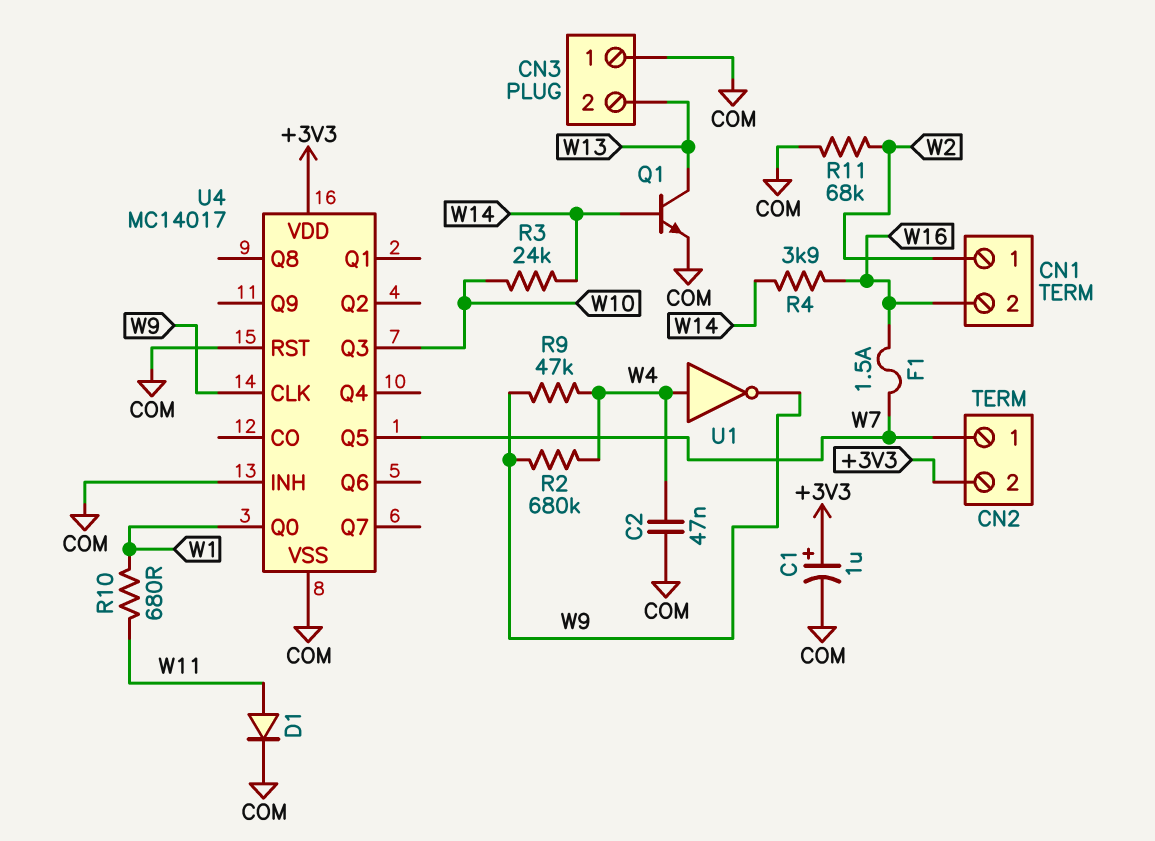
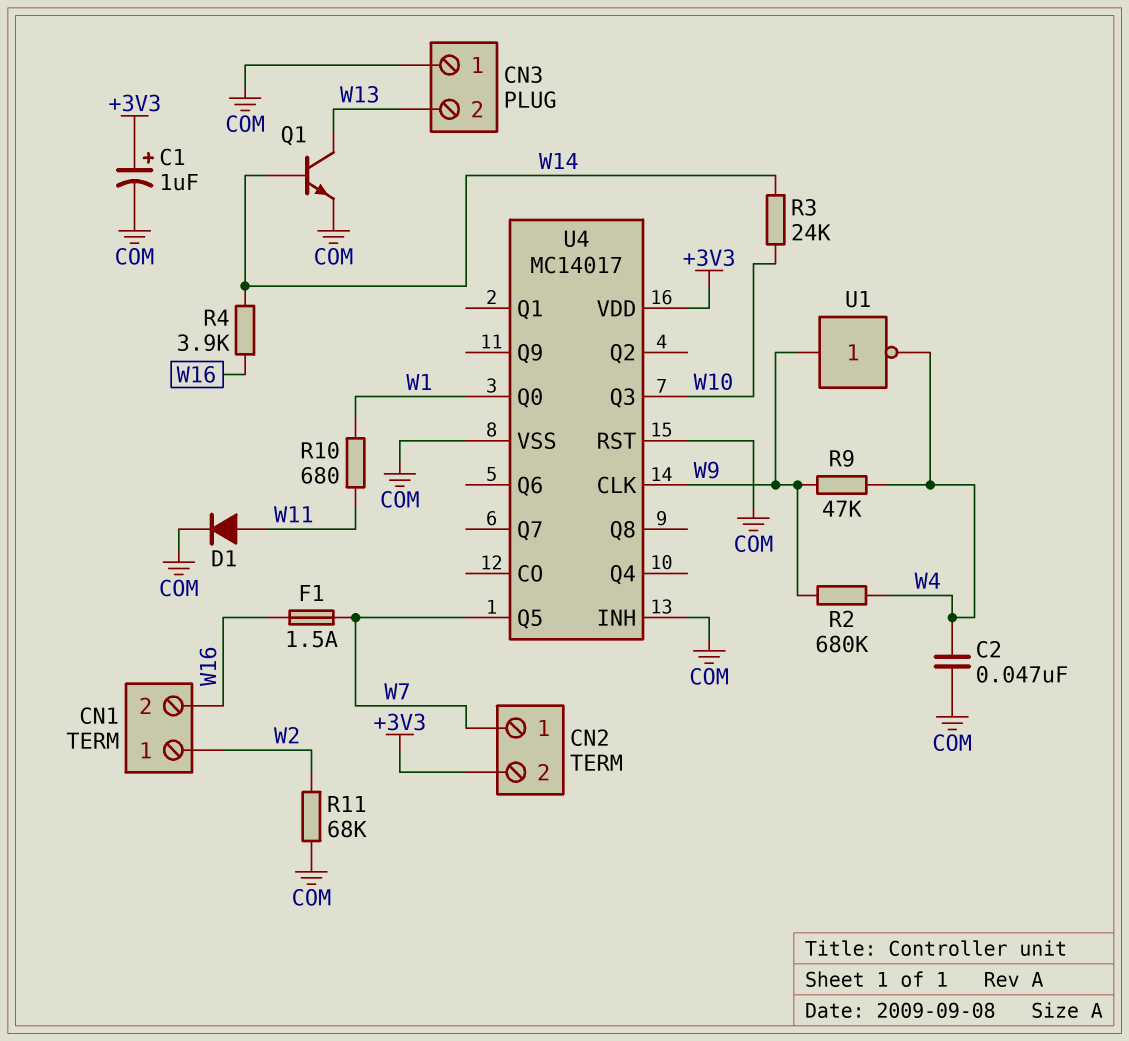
U1: NOT (in W4, out W9) -> NOT (in W9, out W4)

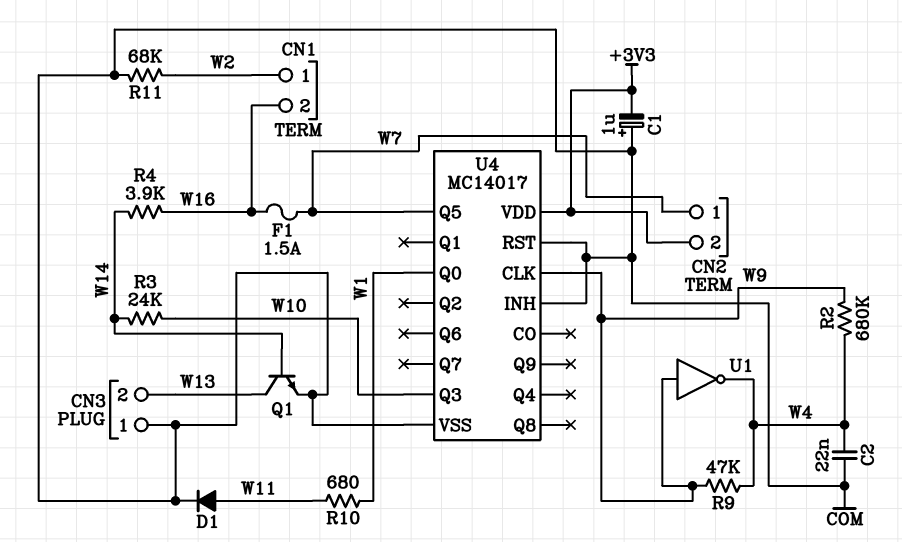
C1: 1uF (plus +3V3, minus COM) -> 1uF (plus COM, minus +3V3)
C2: 47nF (COM, W4) -> 22nF (COM, W4)

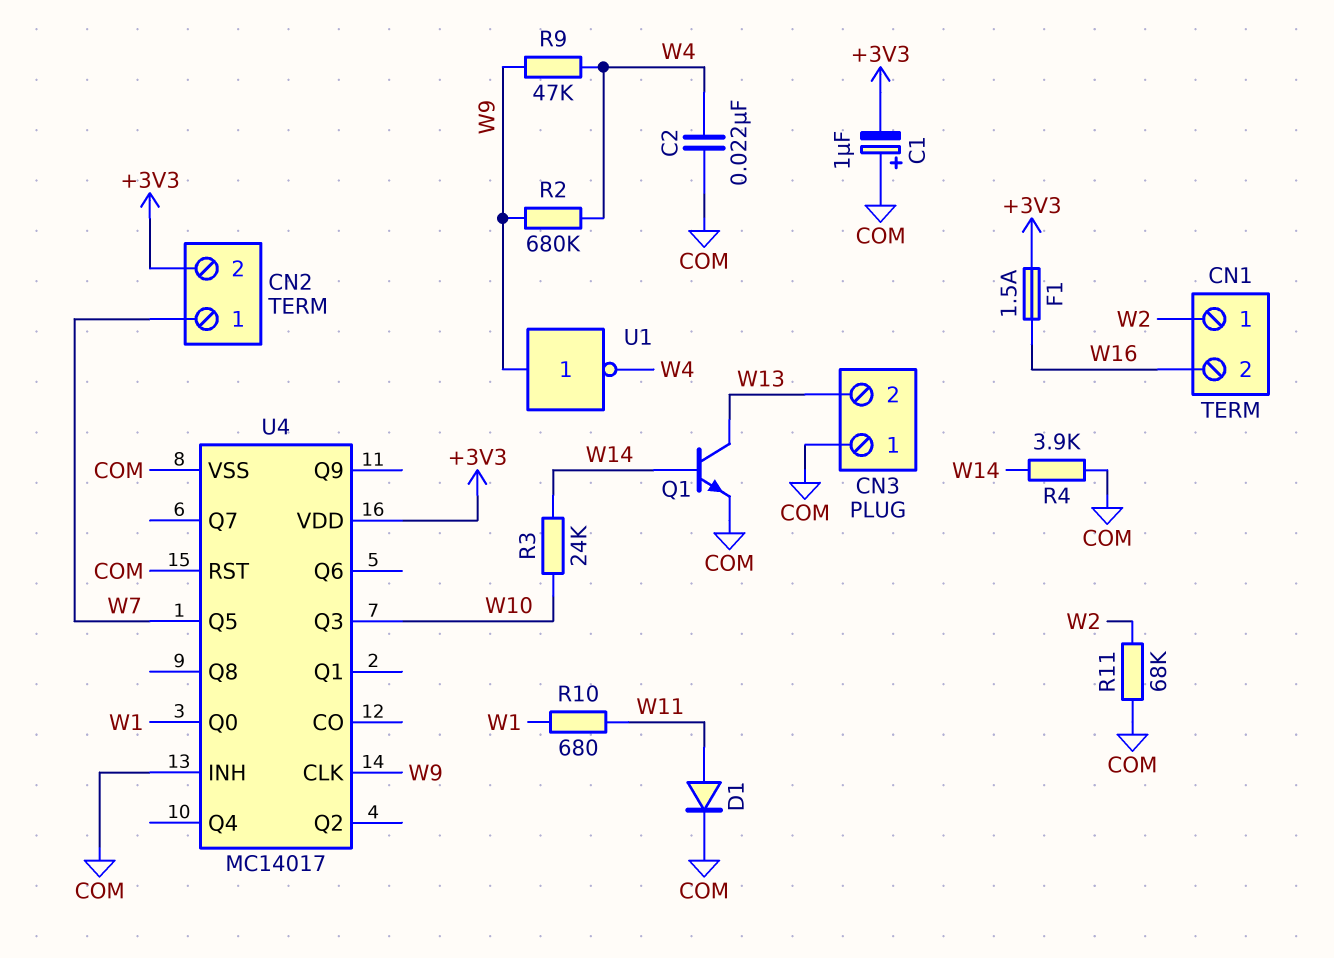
F1: 1.5A (W7, W16) -> 1.5A (+3V3, W16)
R4: 3.9k (W14, W16) -> 3.9k (COM, W14)

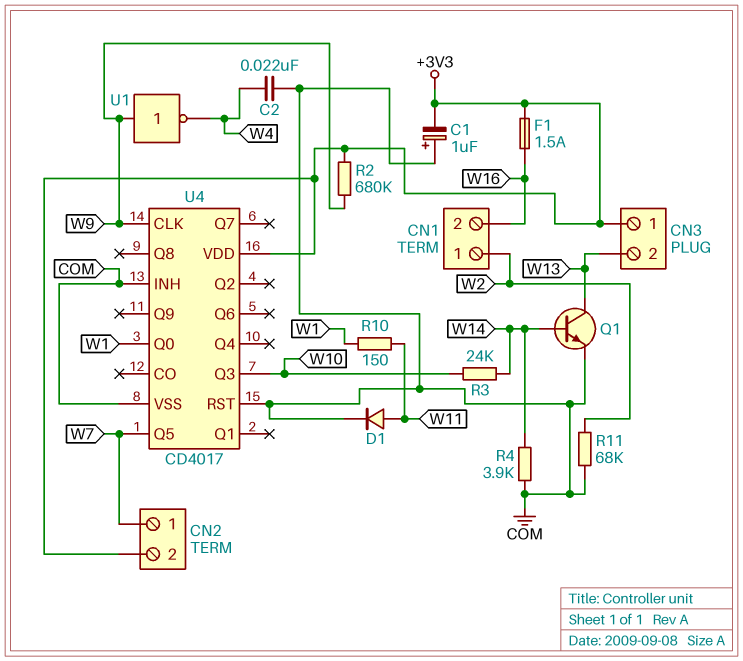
CN3 pin 1: COM -> +3V3
R2: 680k (W4, W9) -> 680k (+3V3, W9)
R9: 47k (W4, W9) -> none
R10: 680 (W1, W11) -> 150 (W1, W11)
U4: MC14017 -> CD4017

